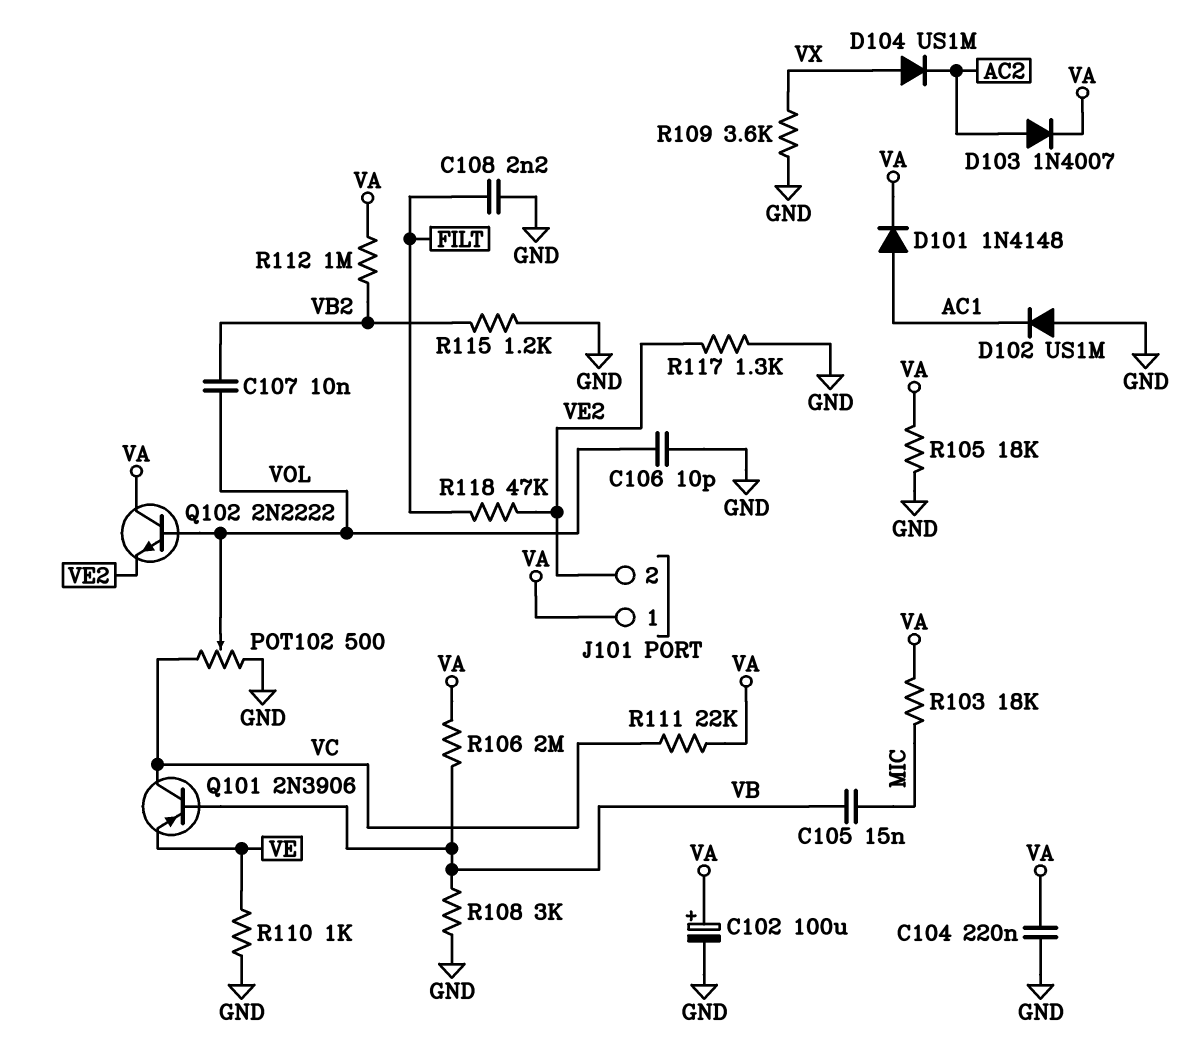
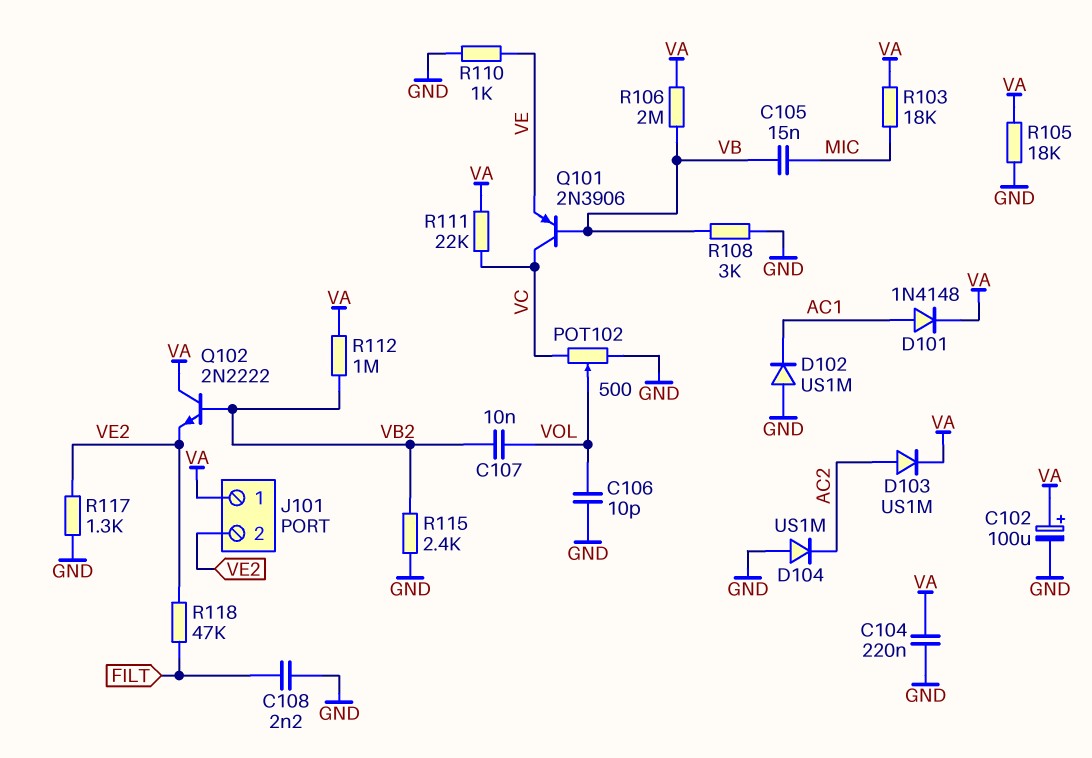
D103: diode 1N4007 (A AC2, K VA) -> diode US1M (A AC2, K VA)
D104: diode US1M (A VX, K AC2) -> diode US1M (A GND, K AC2)
Q102: NPN 2N2222 (B VOL, C VA, E VE2) -> NPN 2N2222 (B VB2, C VA, E VE2)
R109: 3.6k (GND, VX) -> none
R115: 1.2k (GND, VB2) -> 2.4k (GND, VB2)

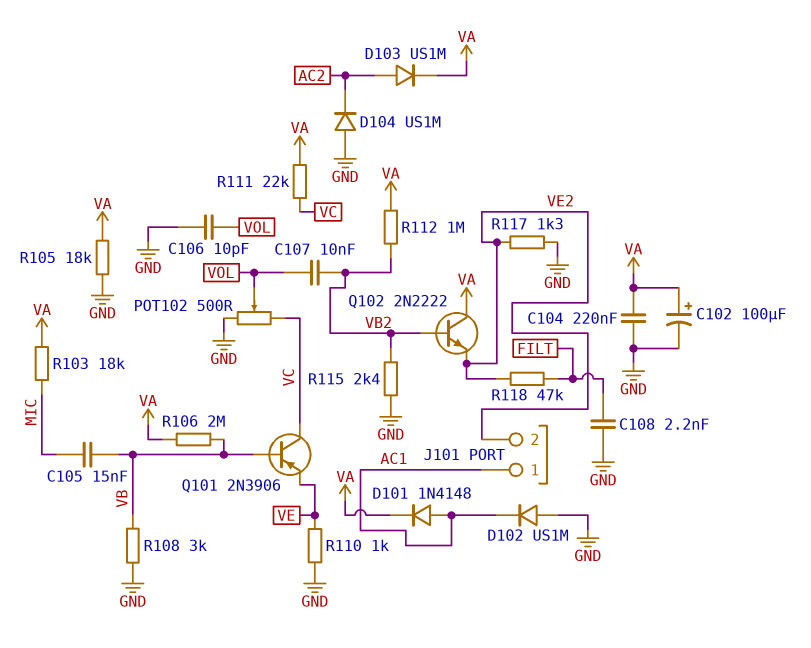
J101 pin 1: VA -> AC1

